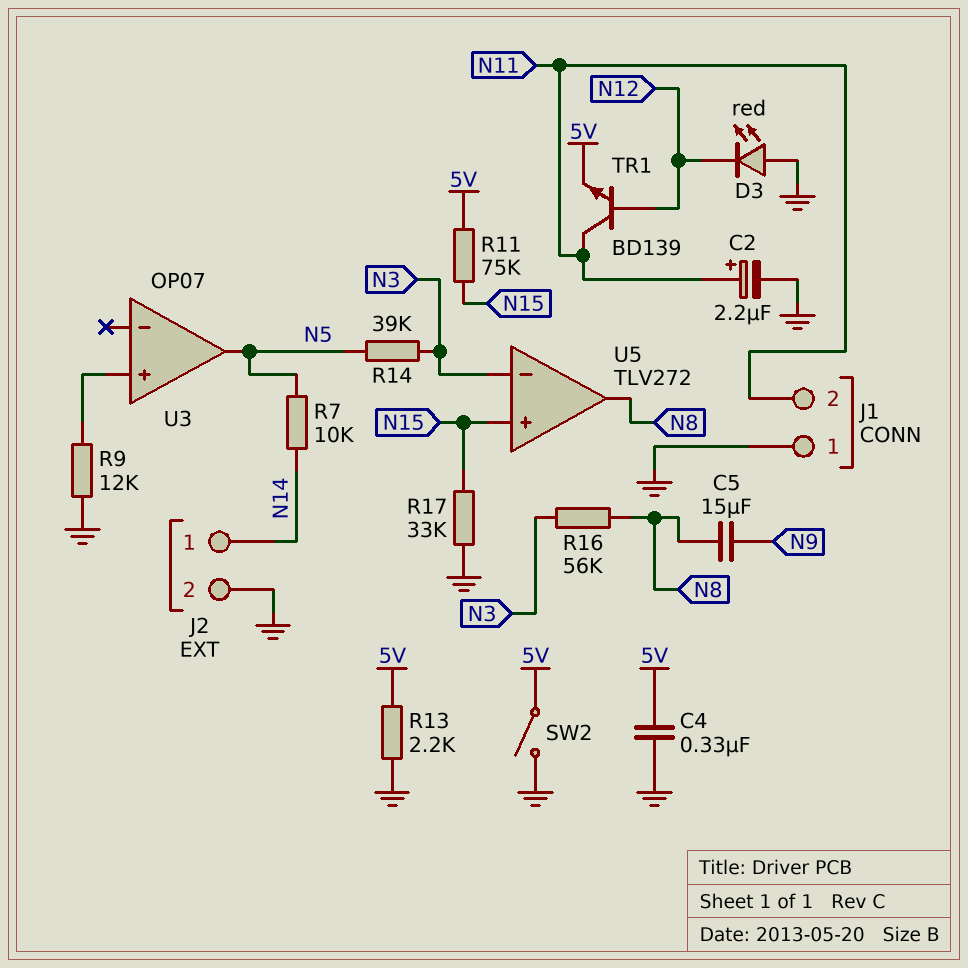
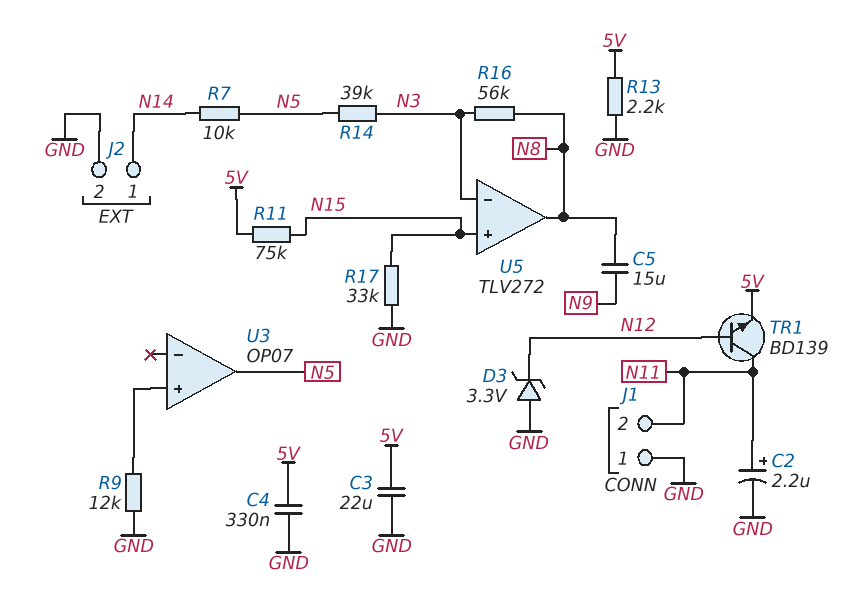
C3: none -> 22uF (5V, GND)
D3: LED red (A GND, K N12) -> zener 3.3V (A GND, K N12)
SW2: switch (5V, GND) -> none

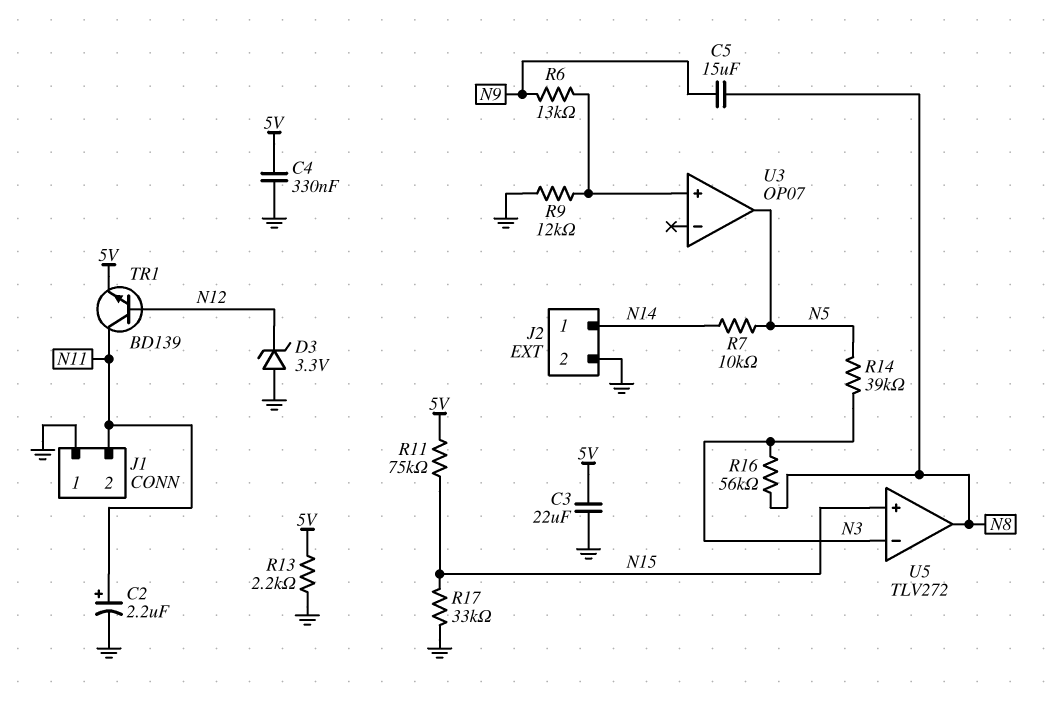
R6: none -> 13k (N9, U3/in+)

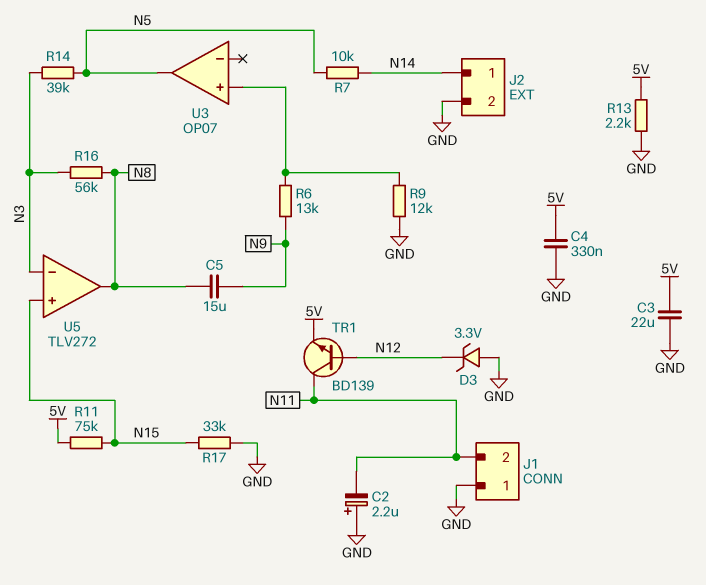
C2: 2.2uF (plus N11, minus GND) -> 2.2uF (plus GND, minus N11)

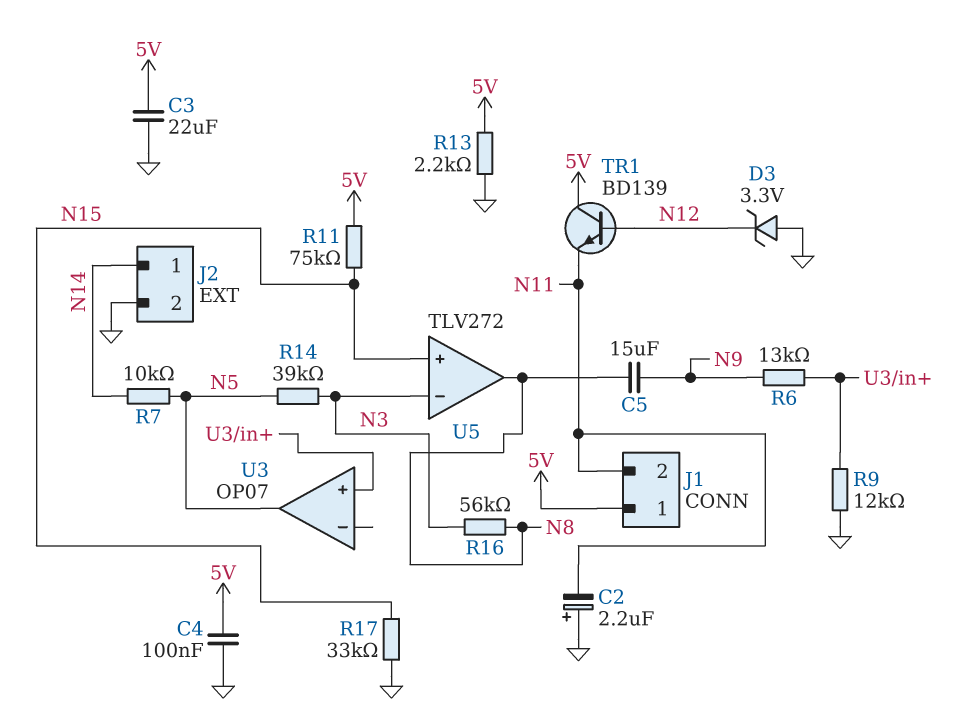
C4: 330nF (5V, GND) -> 100nF (5V, GND)
J1 pin 1: GND -> 5V
TR1: NPN BD139 (B N12, C N11, E 5V) -> NPN BD139 (B N12, C 5V, E N11)

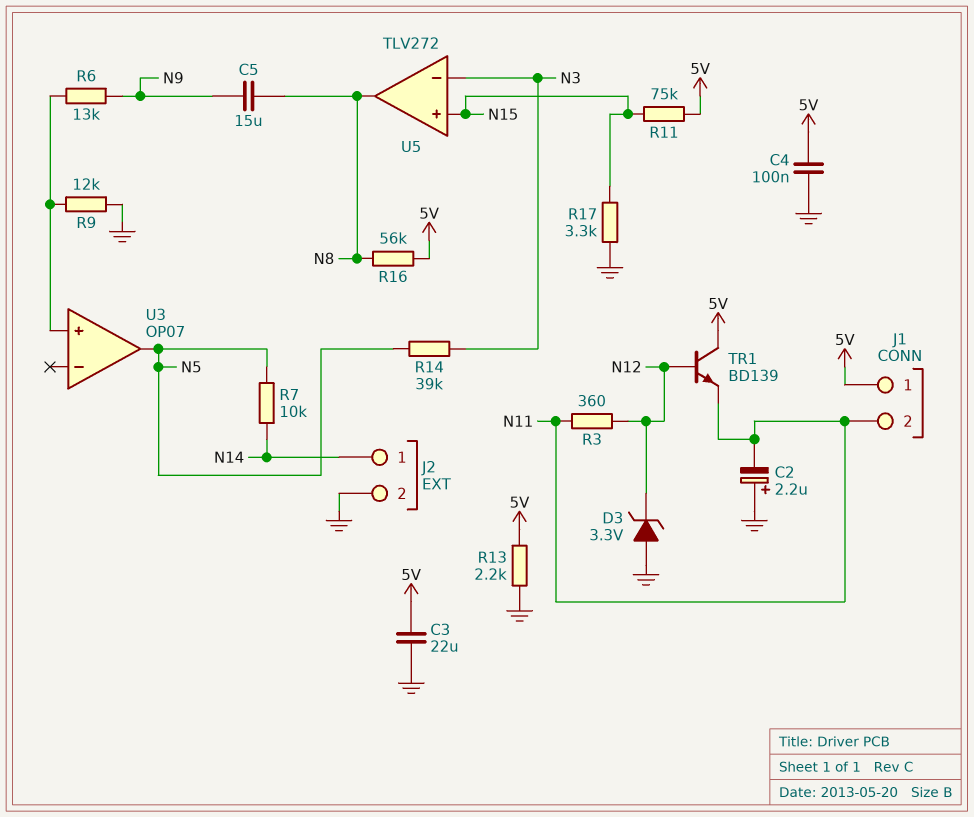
R3: none -> 360 (N11, N12)
R16: 56k (N3, N8) -> 56k (5V, N8)
R17: 33k (GND, N15) -> 3.3k (GND, N15)

